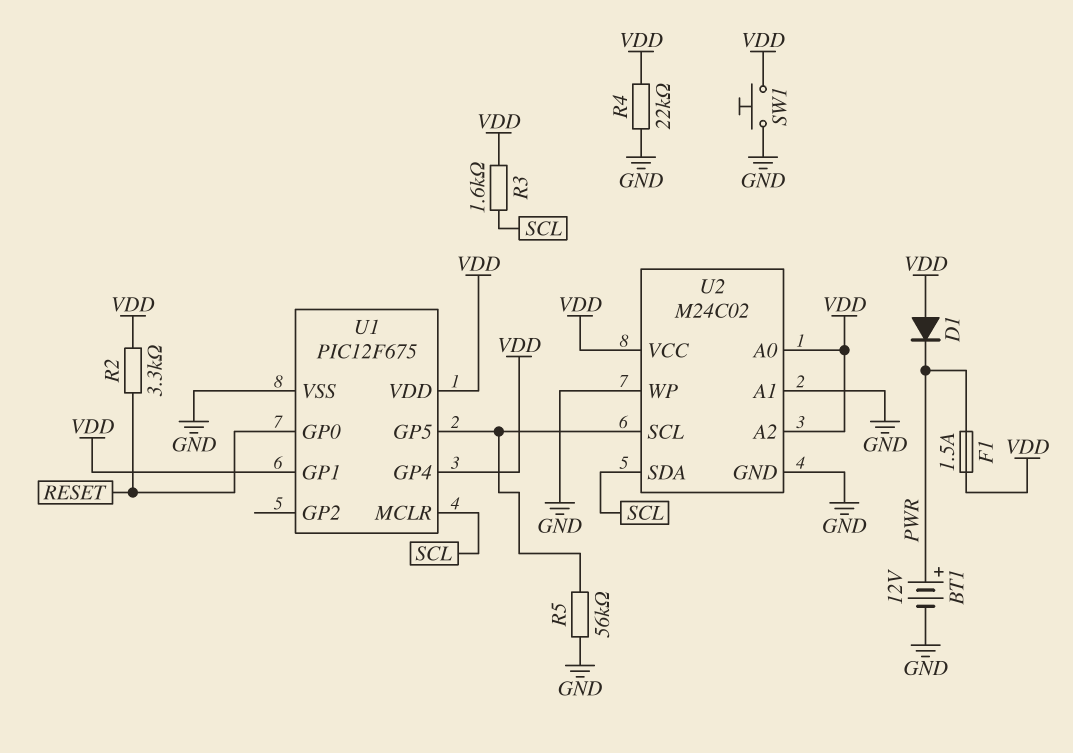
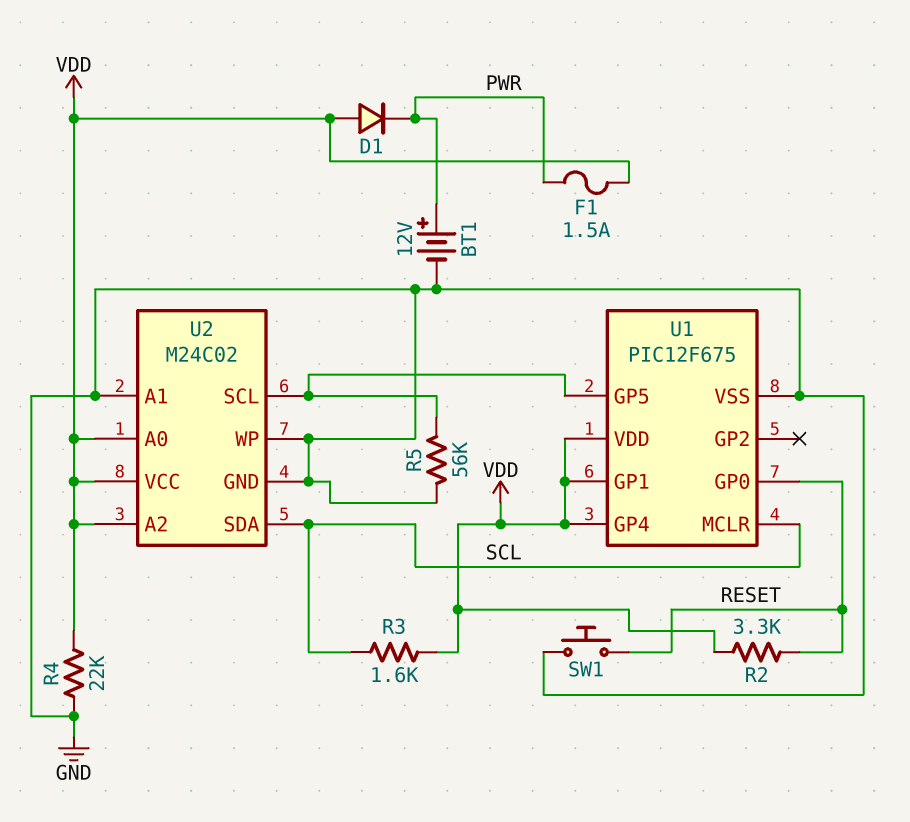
SW1: button (GND, VDD) -> button (GND, RESET)

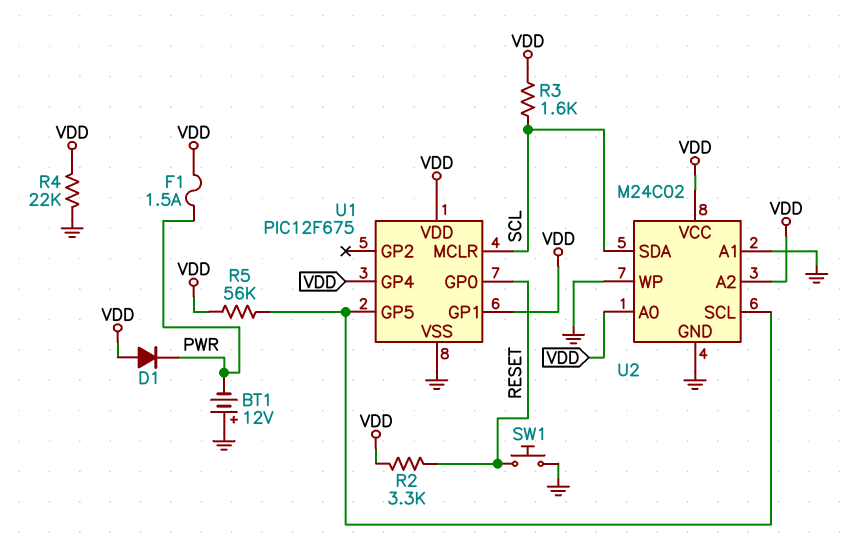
BT1: 12V (plus PWR, minus GND) -> 12V (plus GND, minus PWR)
R5: 56k (GND, U1/GP5) -> 56k (U1/GP5, VDD)

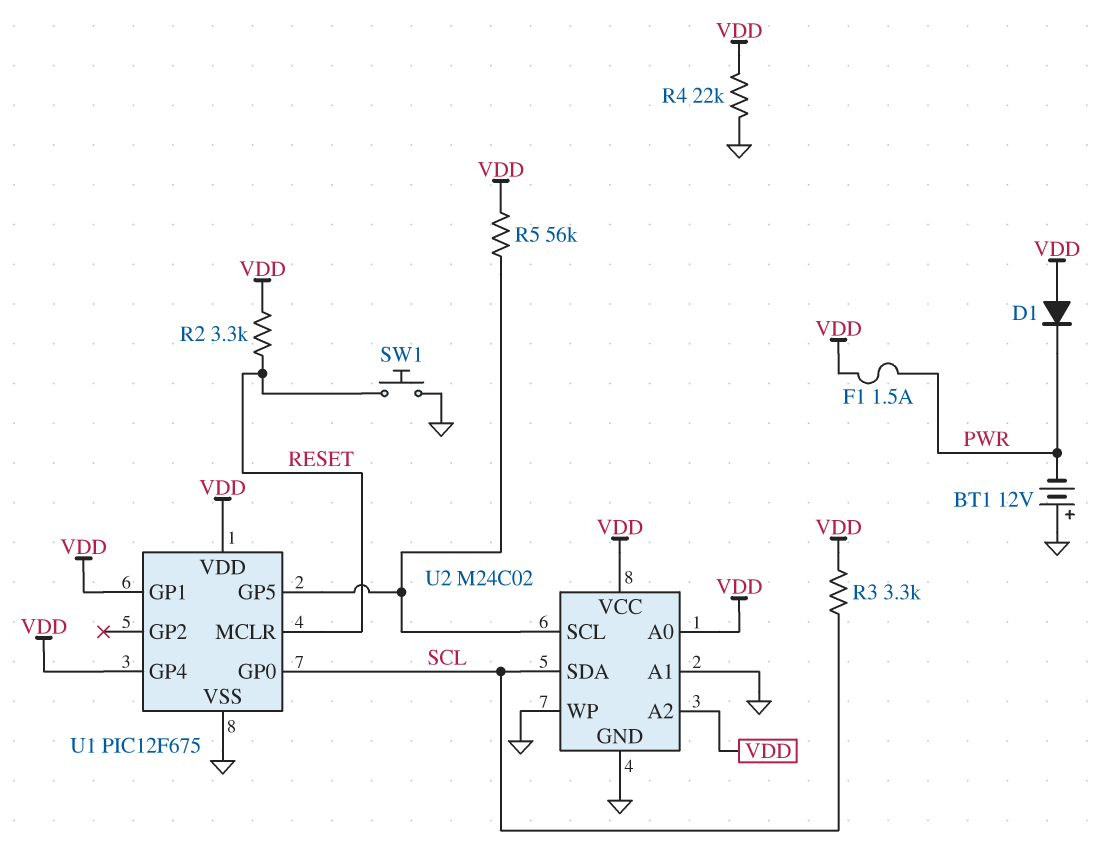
R3: 1.6k (SCL, VDD) -> 3.3k (SCL, VDD)
U1 pin GP0: RESET -> SCL
U1 pin MCLR: SCL -> RESET

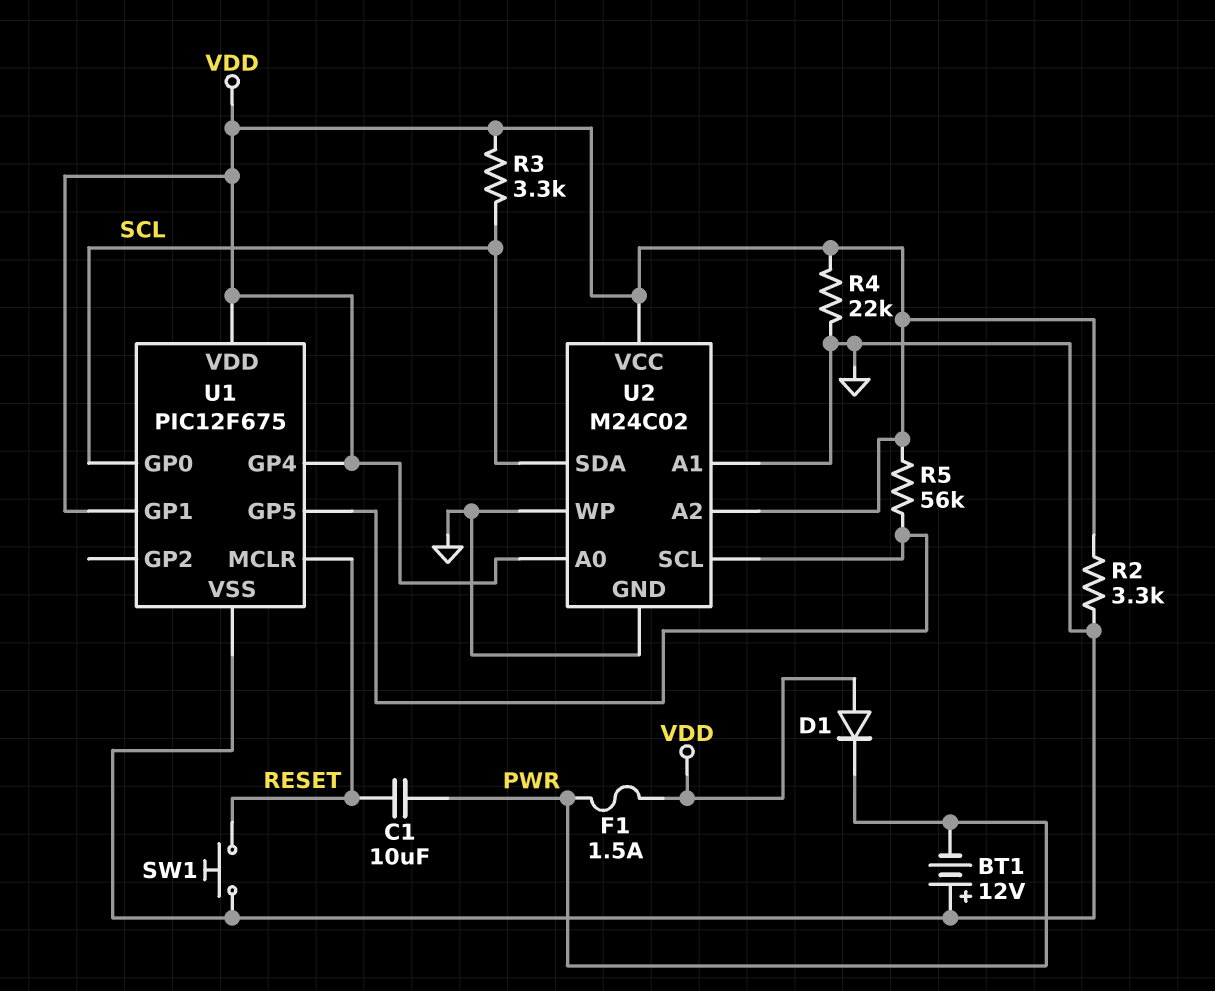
C1: none -> 10uF (PWR, RESET)
R2: 3.3k (RESET, VDD) -> 3.3k (GND, VDD)

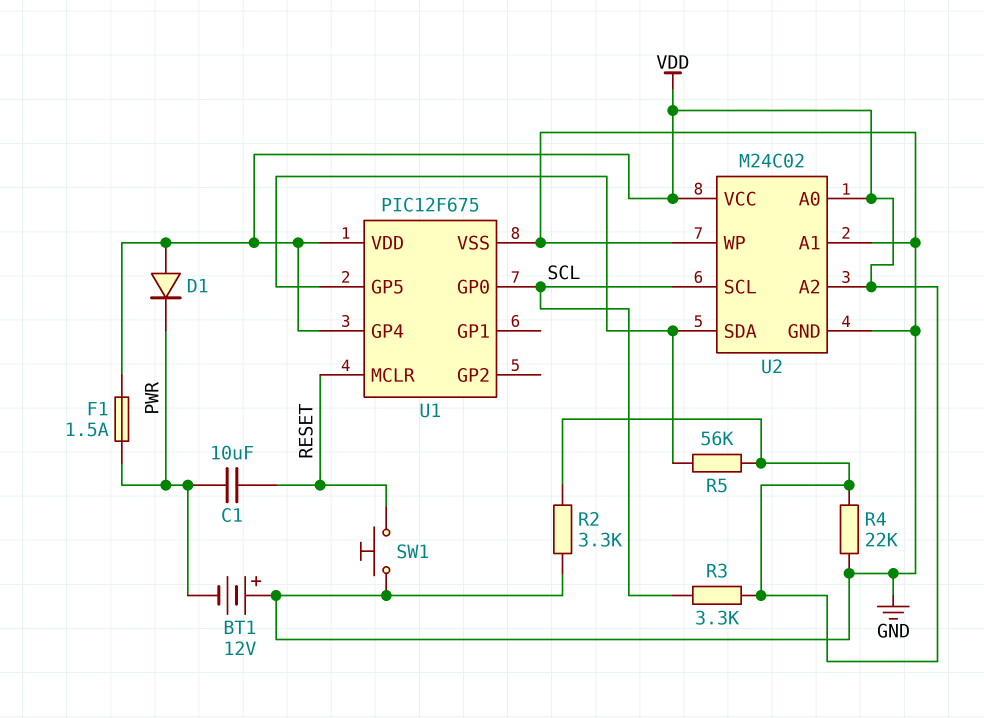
U1 pin GP1: VDD -> none
U2 pin SCL: U1/GP5 -> SCL
U2 pin SDA: SCL -> U1/GP5

